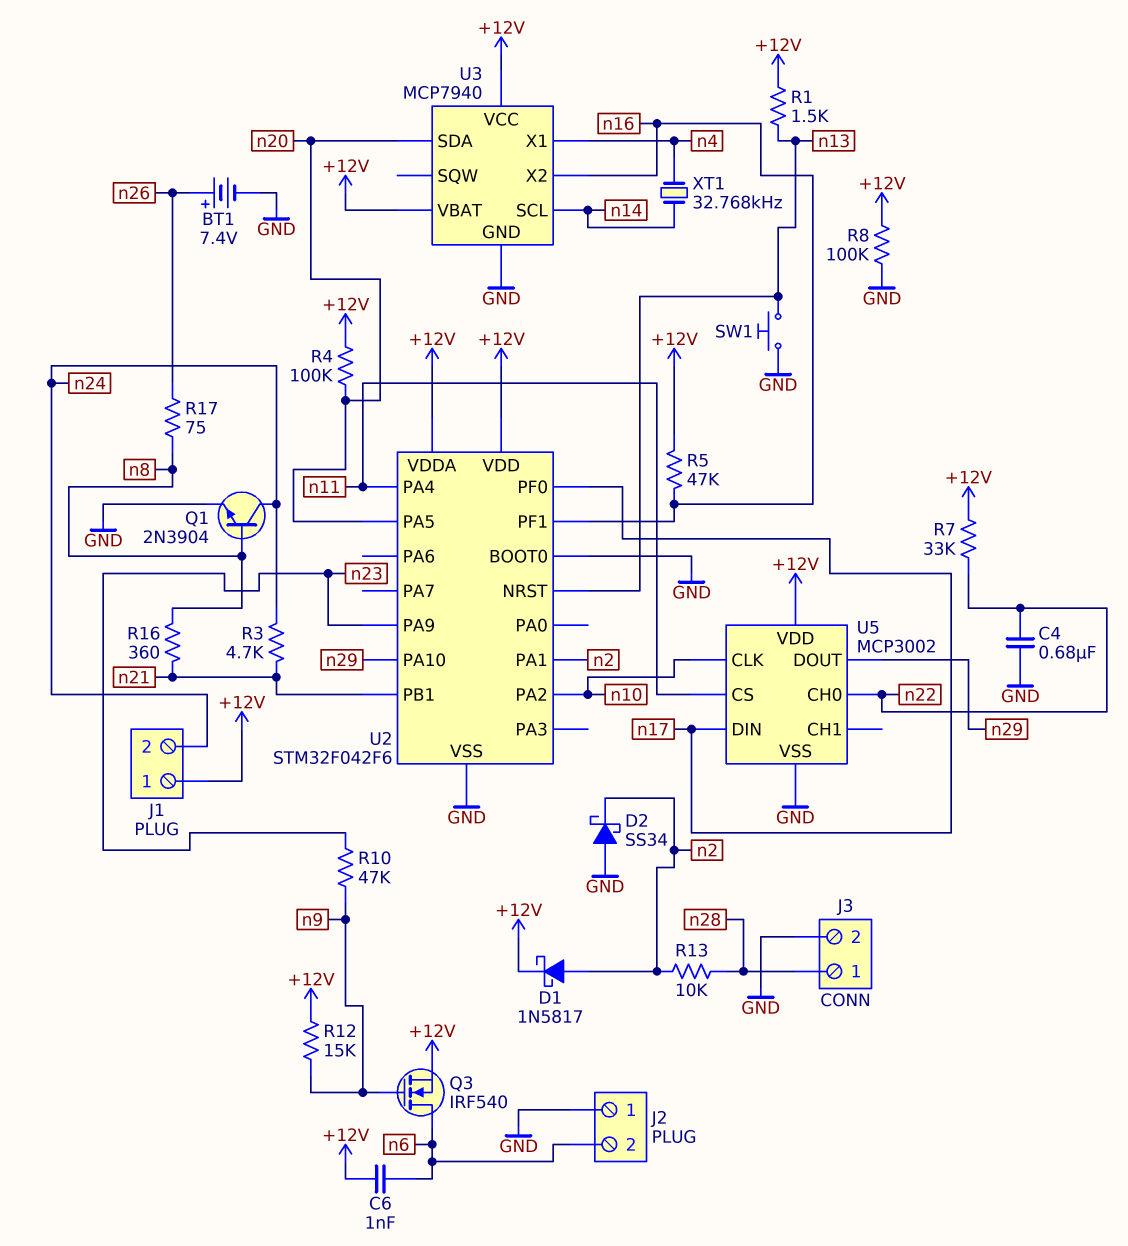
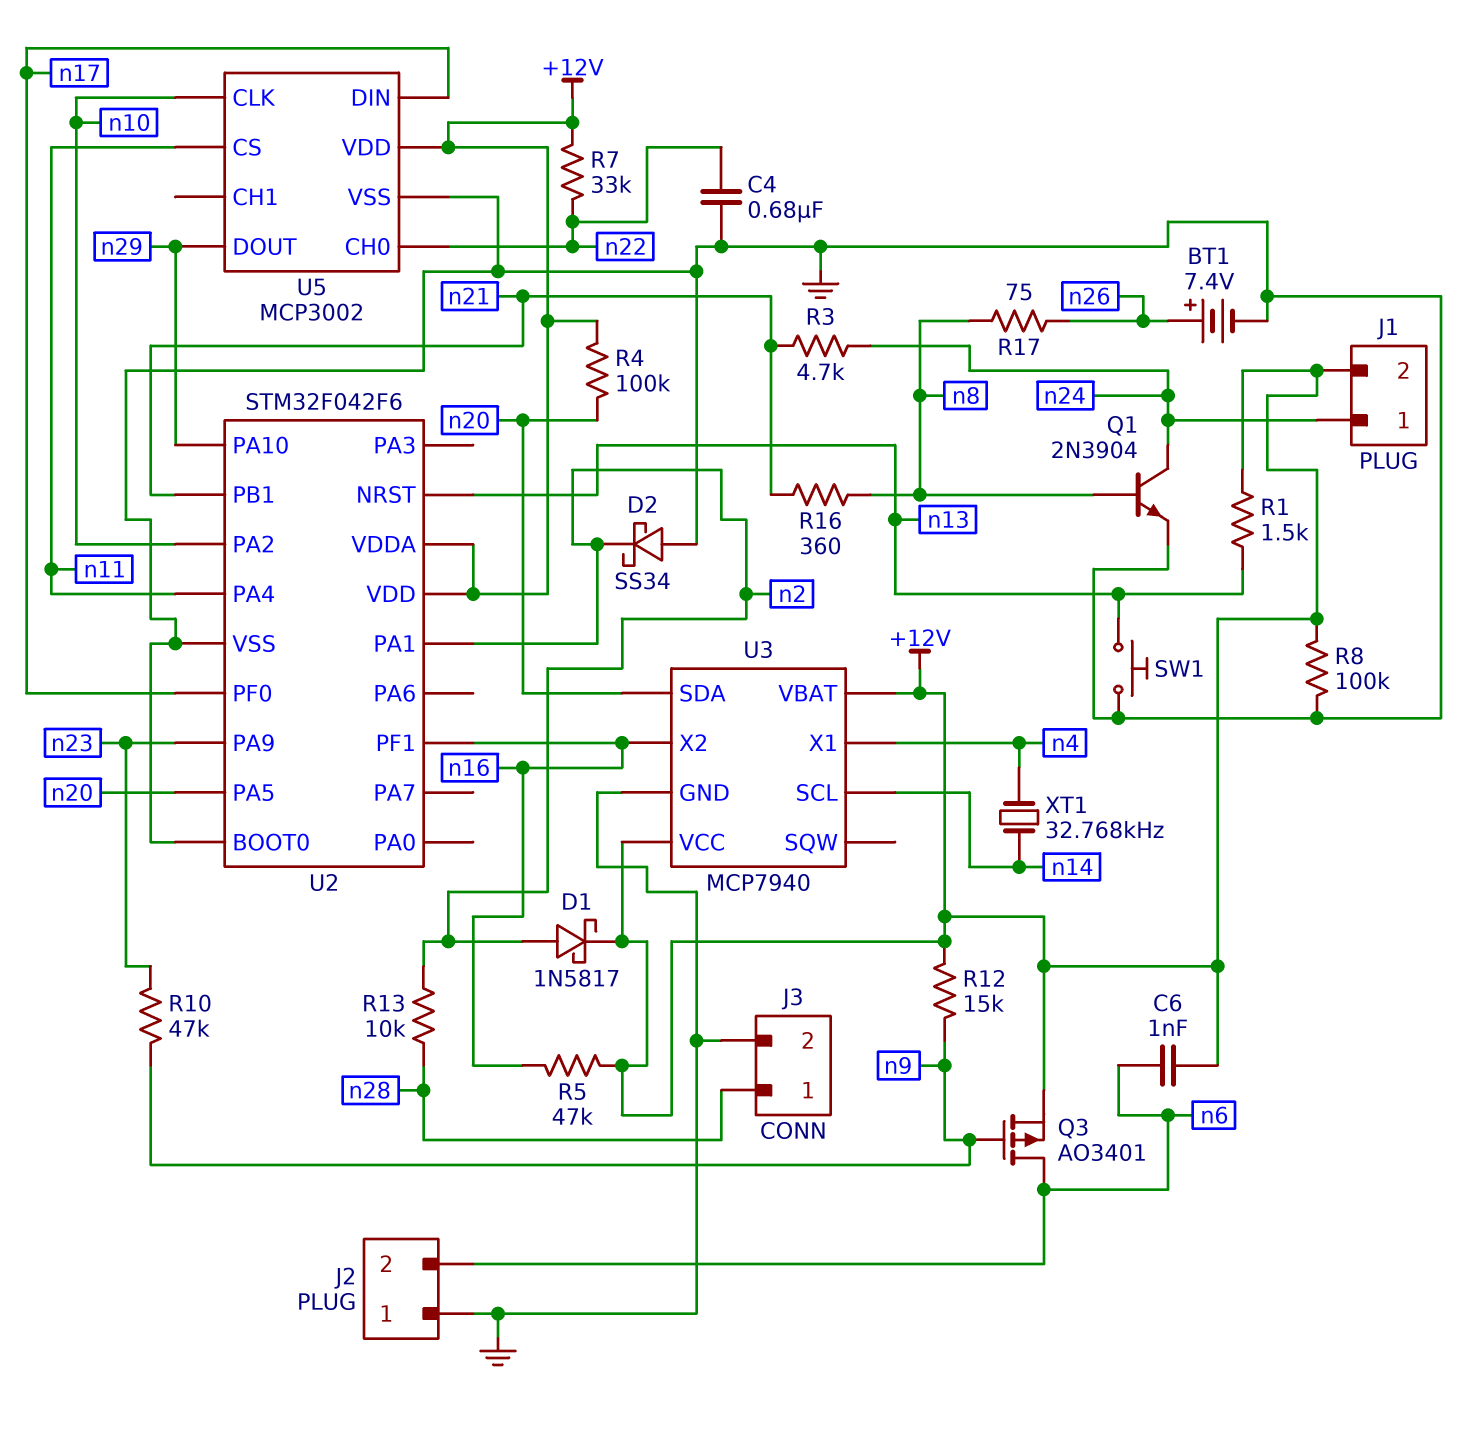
J1 pin 1: +12V -> n24
J1 pin 2: n24 -> +12V
Q3: NMOS IRF540 (G n9, D n6, S +12V) -> PMOS AO3401 (G n9, D n6, S +12V)

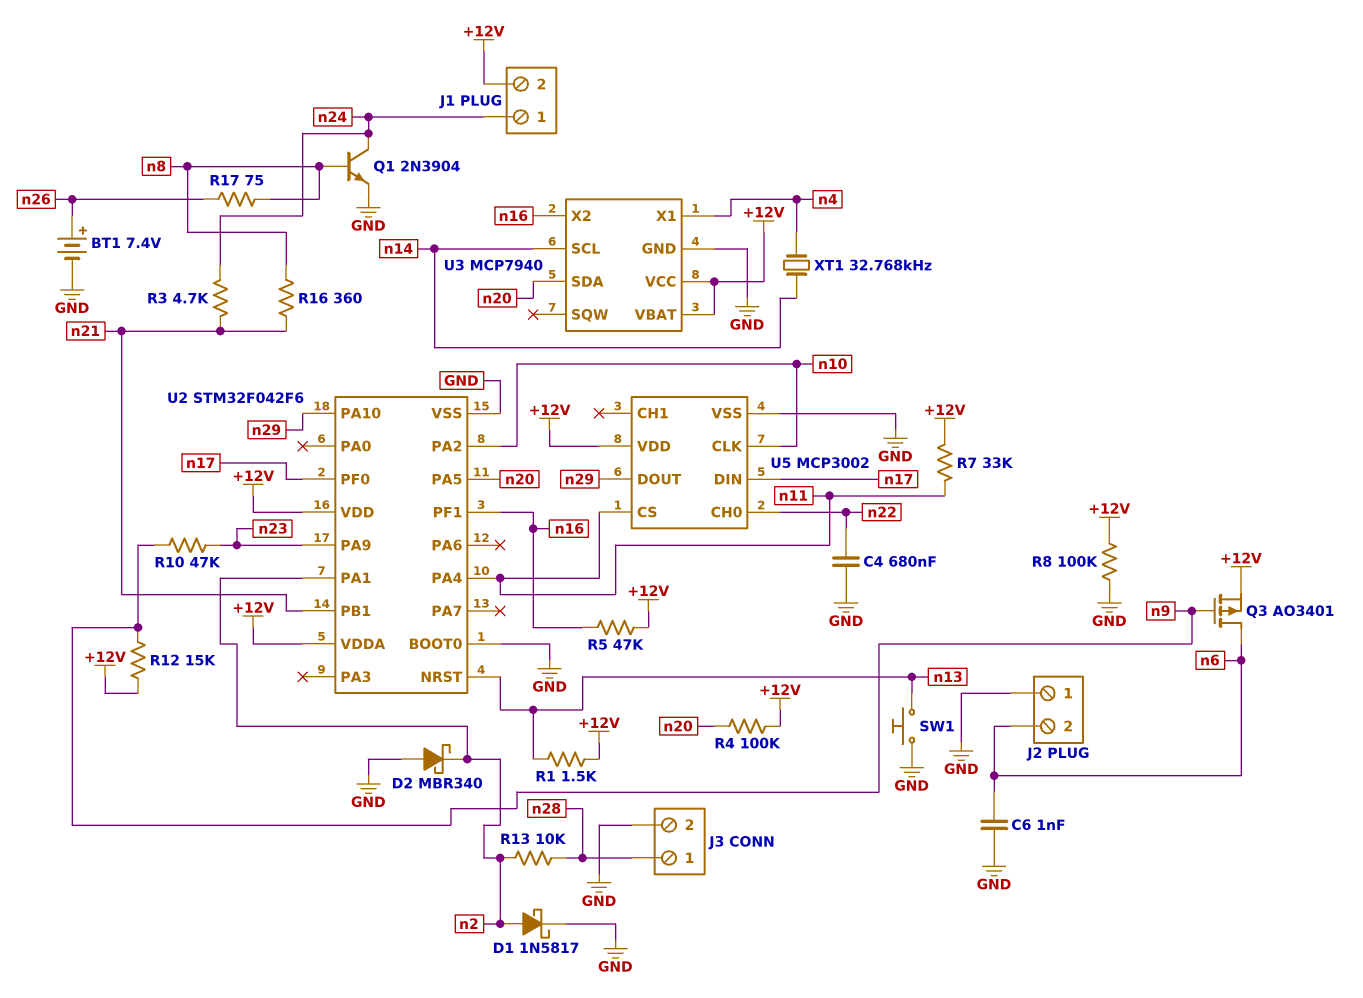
C6: 1nF (+12V, n6) -> 1nF (GND, n6)
D1: schottky 1N5817 (A n2, K +12V) -> schottky 1N5817 (A n2, K GND)
D2: schottky SS34 (A GND, K n2) -> schottky MBR340 (A GND, K n2)
R7: 33k (+12V, n22) -> 33k (+12V, n11)

